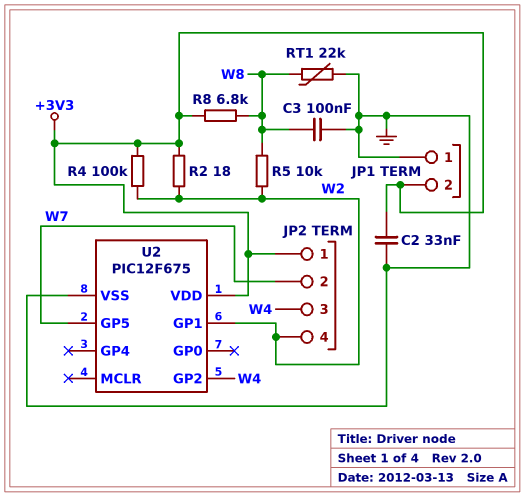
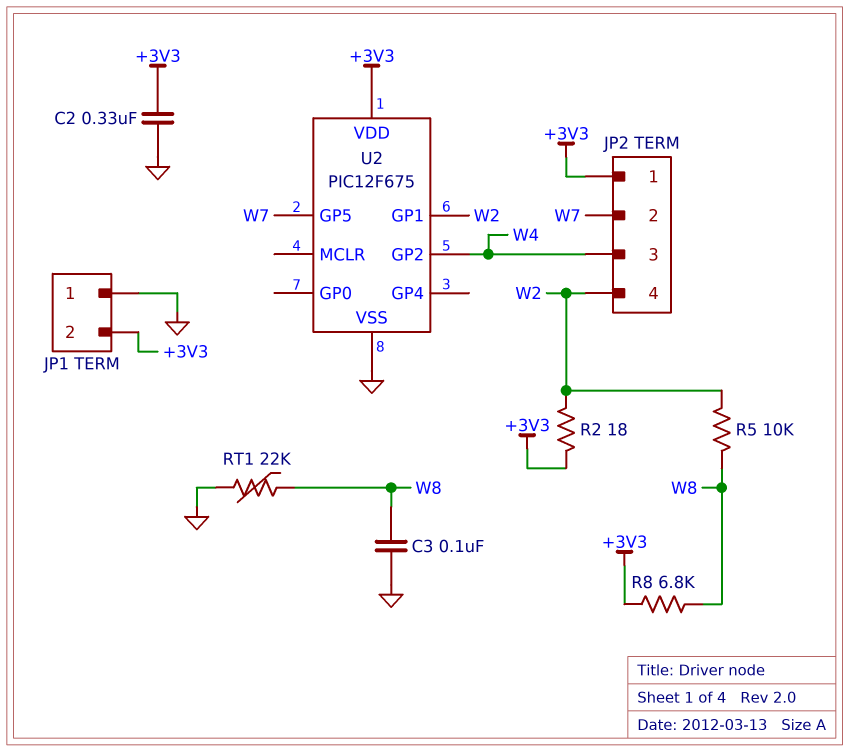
C2: 33nF (+3V3, GND) -> 330nF (+3V3, GND)
R4: 100k (+3V3, W2) -> none

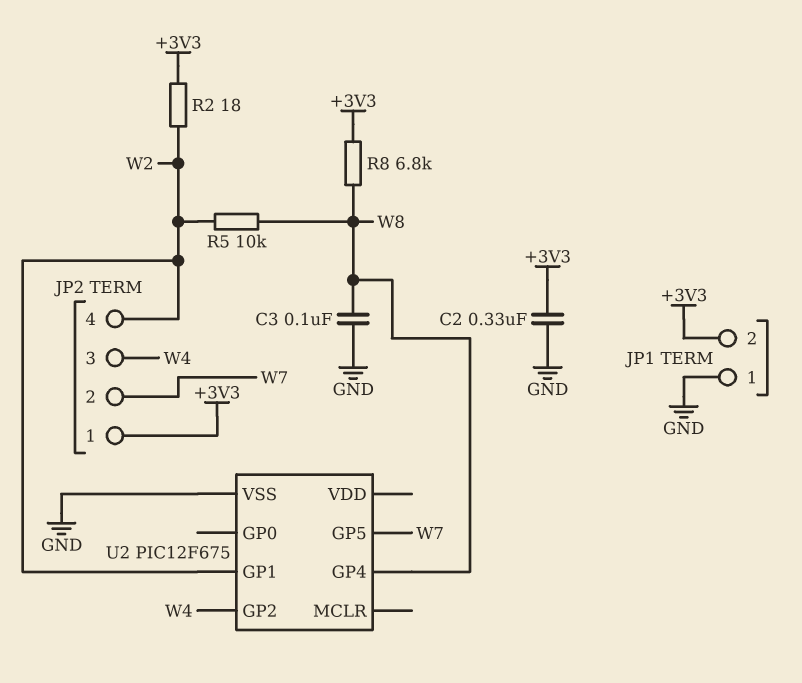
RT1: 22k (GND, W8) -> none
U2 pin GP4: none -> W8
U2 pin VDD: +3V3 -> none

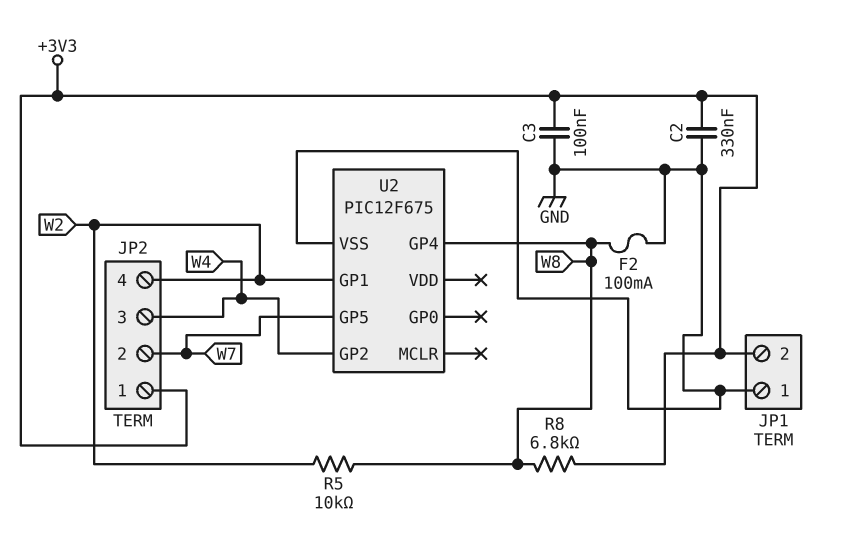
C3: 100nF (GND, W8) -> 100nF (+3V3, GND)
F2: none -> 100mA (GND, W8)
R2: 18 (+3V3, W2) -> none

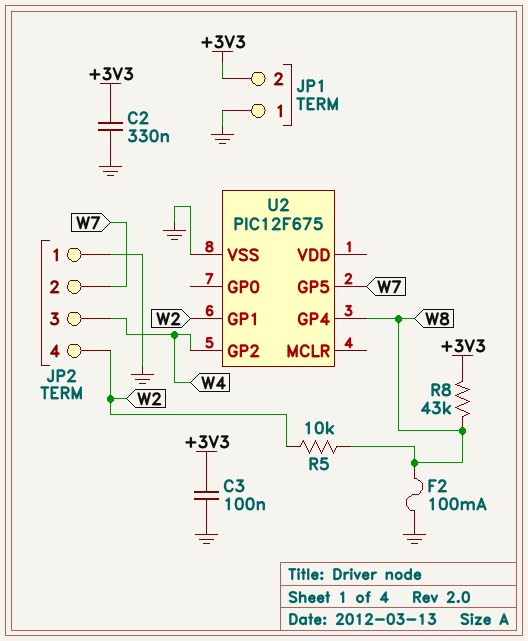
JP2 pin 1: +3V3 -> GND
R8: 6.8k (+3V3, W8) -> 43k (+3V3, W8)

